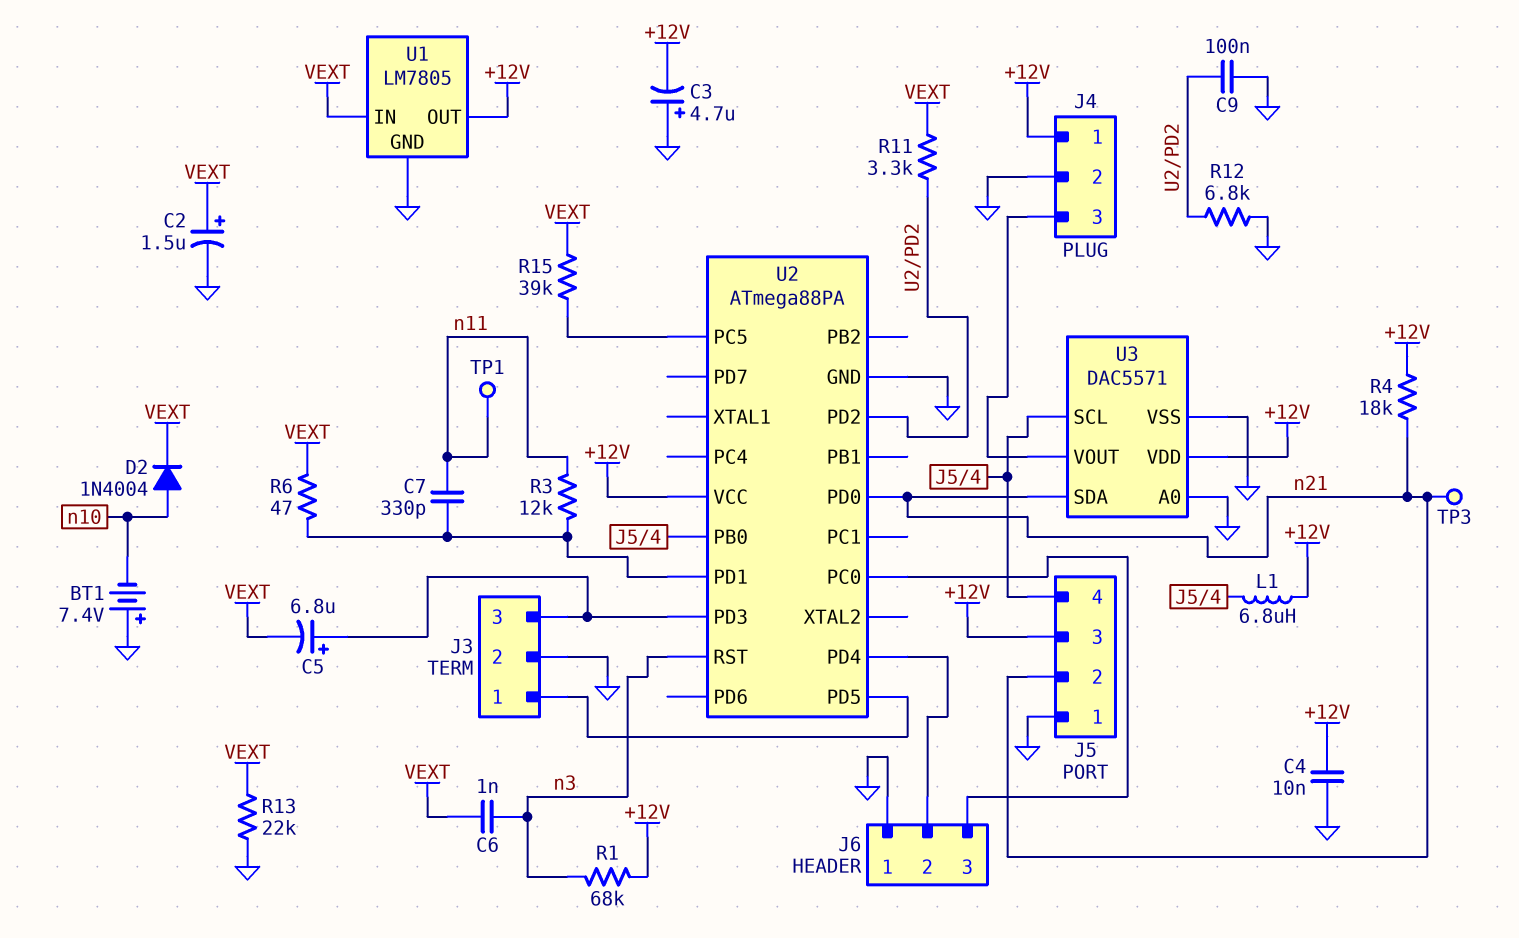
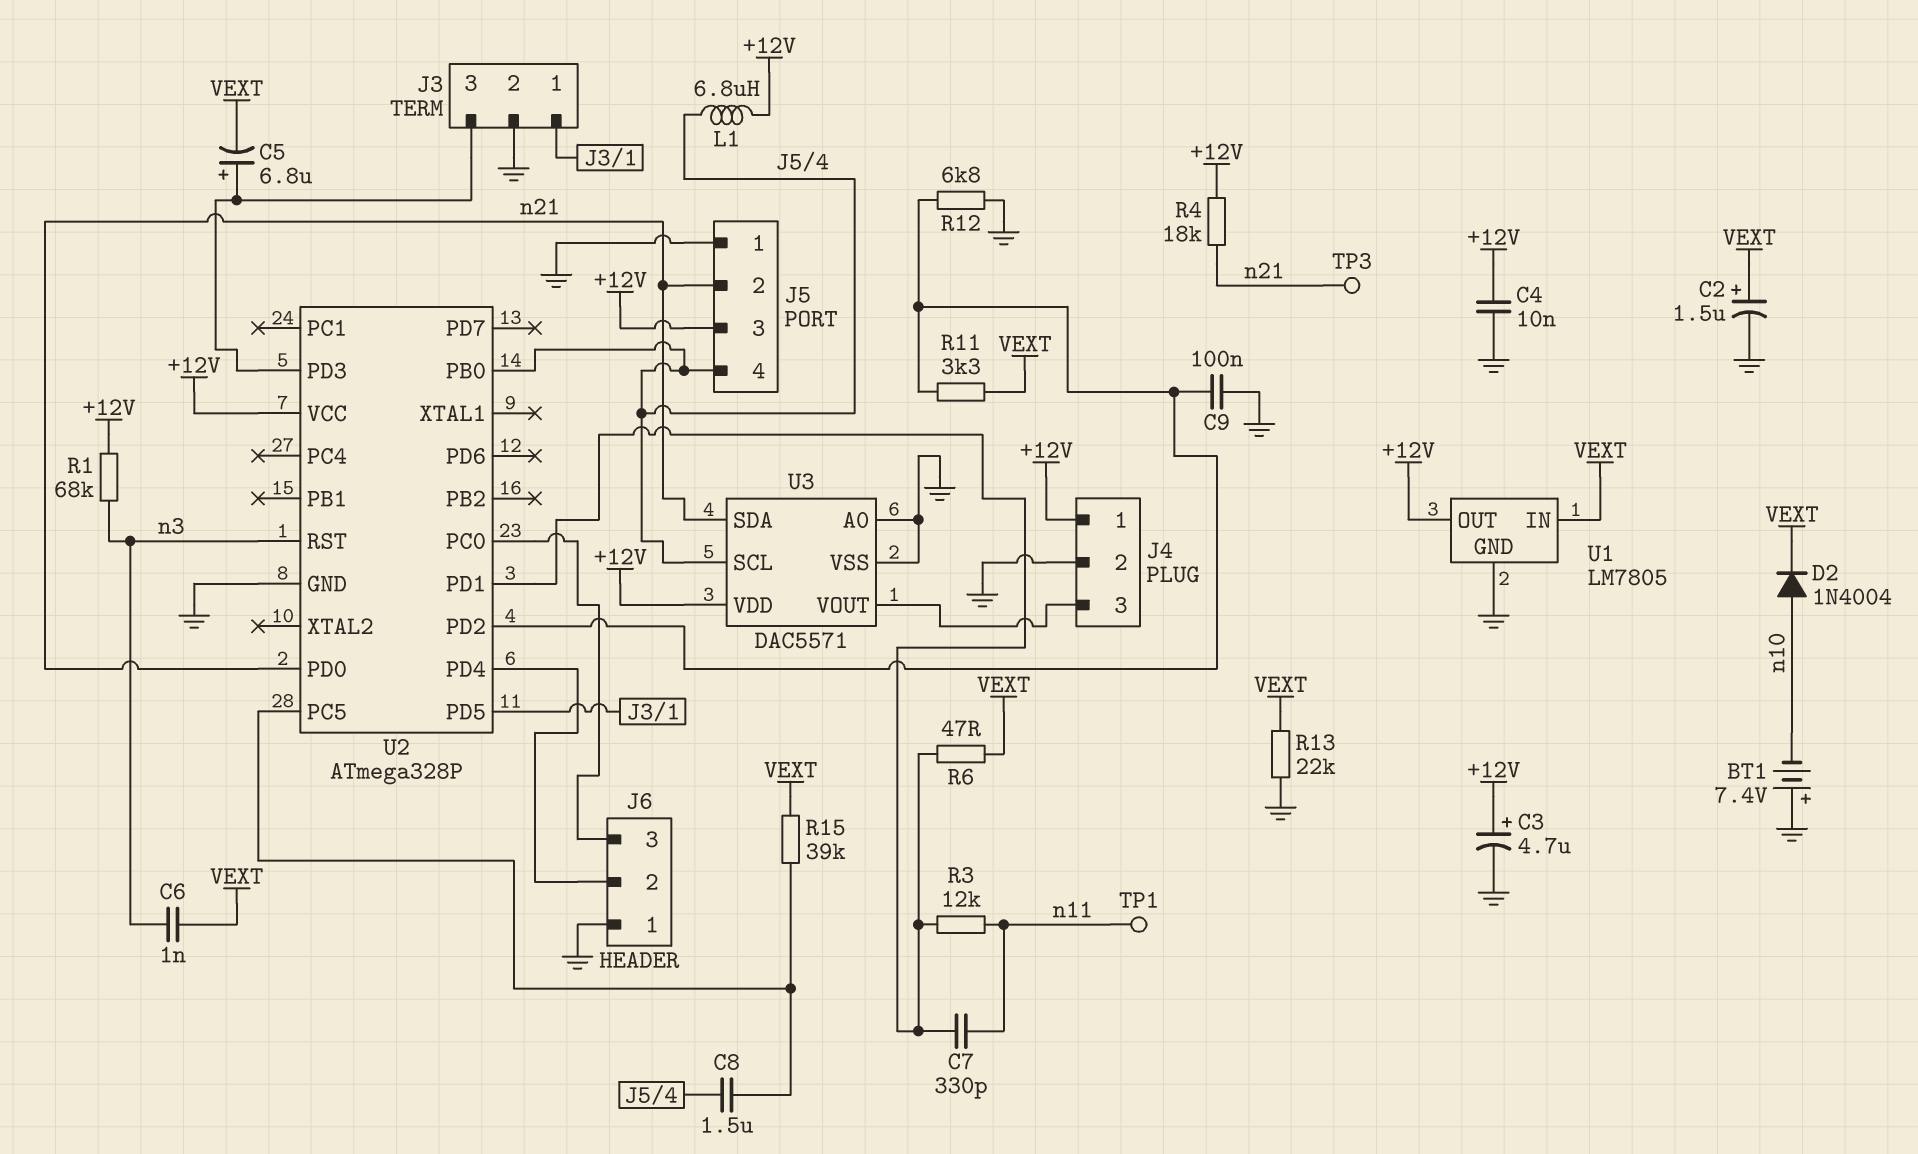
C3: 4.7uF (plus GND, minus +12V) -> 4.7uF (plus +12V, minus GND)
C8: none -> 1.5uF (J5/4, U2/PC5)
U2: ATmega88PA -> ATmega328P

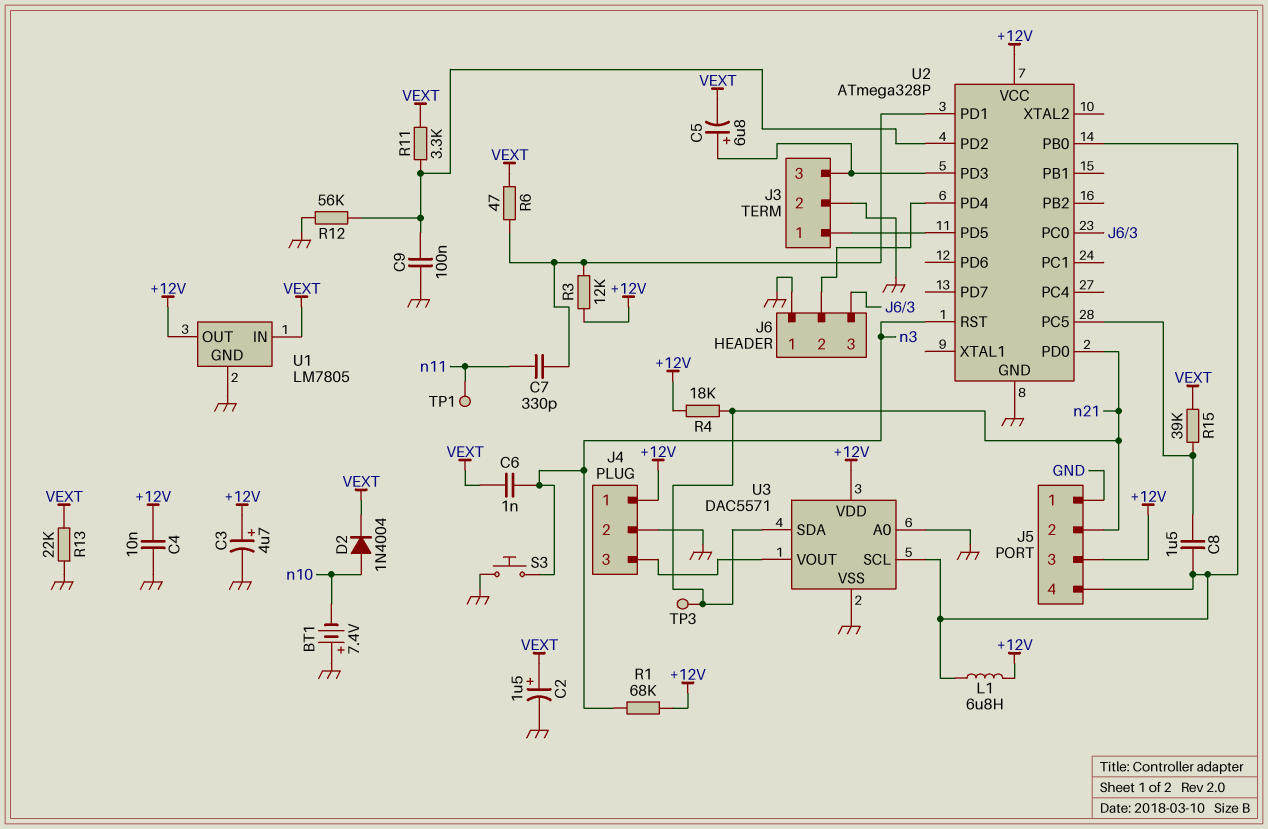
R3: 12k (U2/PD1, n11) -> 12k (+12V, U2/PD1)
R12: 6.8k (GND, U2/PD2) -> 56k (GND, U2/PD2)
S3: none -> button (GND, n3)

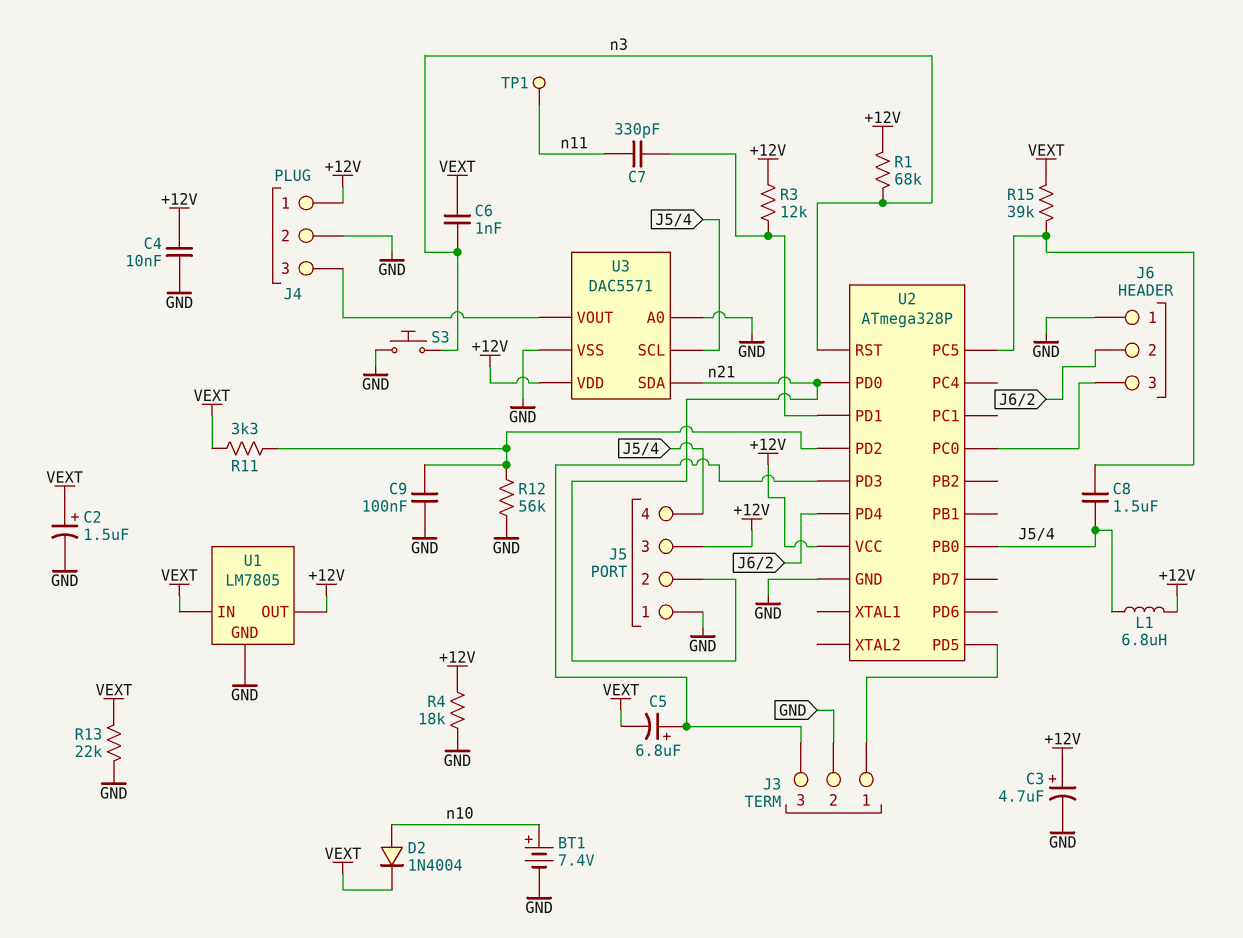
BT1: 7.4V (plus GND, minus n10) -> 7.4V (plus n10, minus GND)
R4: 18k (+12V, n21) -> 18k (+12V, GND)
R6: 47 (U2/PD1, VEXT) -> none
TP3: test point (n21) -> none

